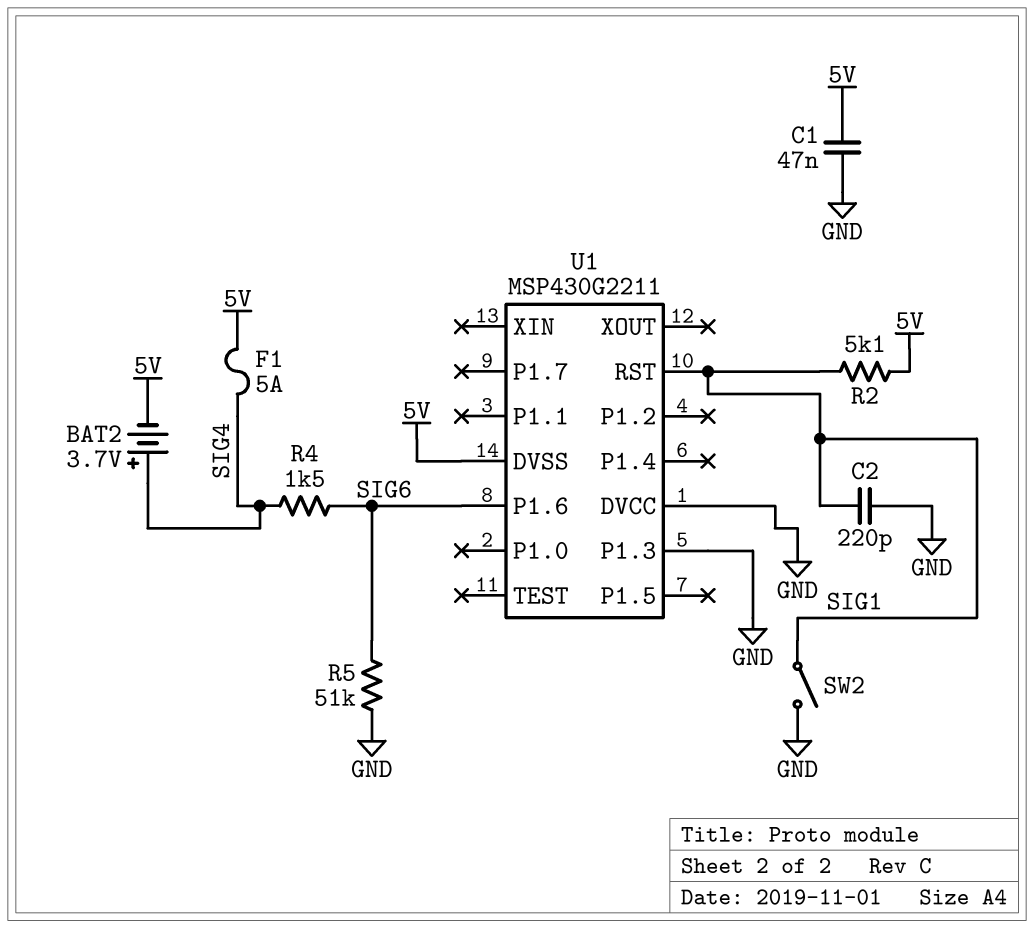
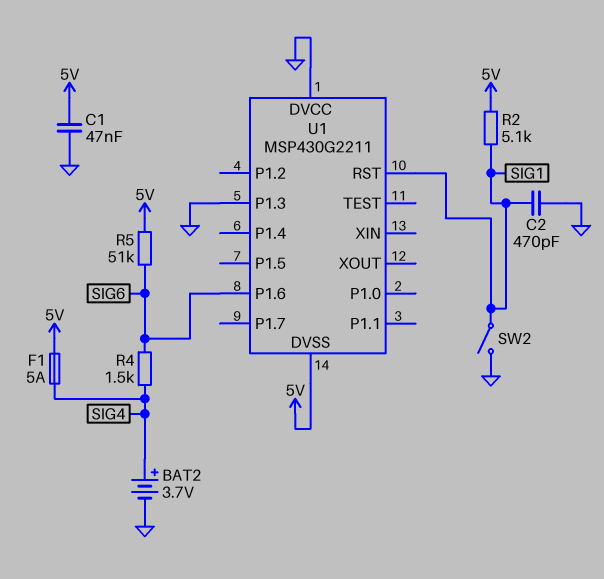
BAT2: 3.7V (plus SIG4, minus 5V) -> 3.7V (plus SIG4, minus GND)
C2: 220pF (GND, SIG1) -> 470pF (GND, SIG1)
R5: 51k (GND, SIG6) -> 51k (5V, SIG6)

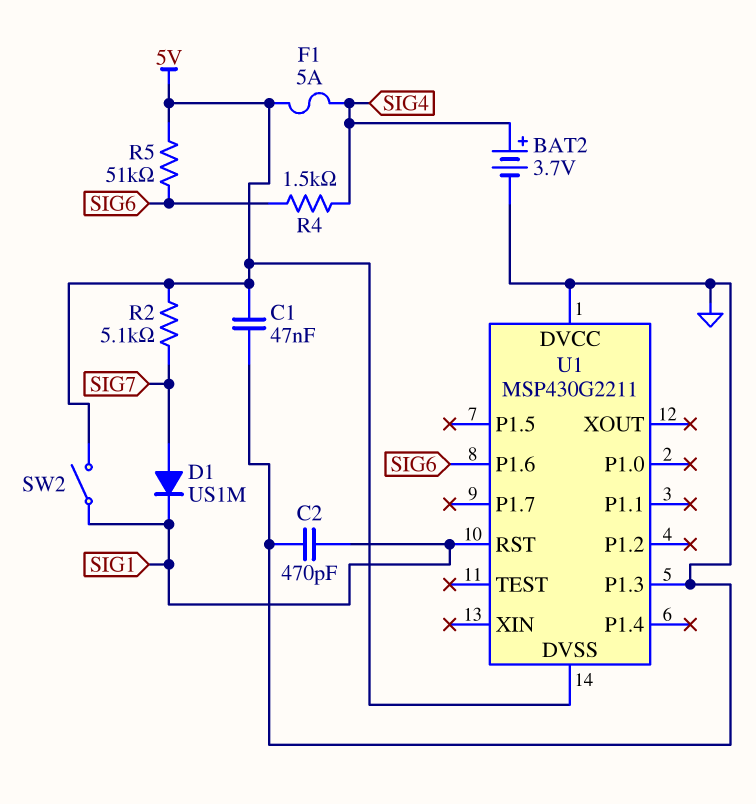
D1: none -> diode US1M (A SIG7, K SIG1)
R2: 5.1k (5V, SIG1) -> 5.1k (5V, SIG7)
SW2: switch (GND, SIG1) -> switch (5V, SIG1)

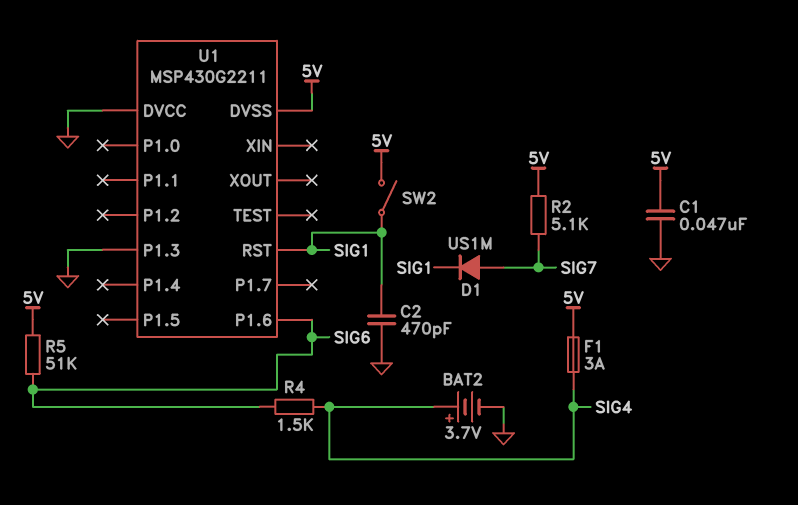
F1: 5A (5V, SIG4) -> 3A (5V, SIG4)

